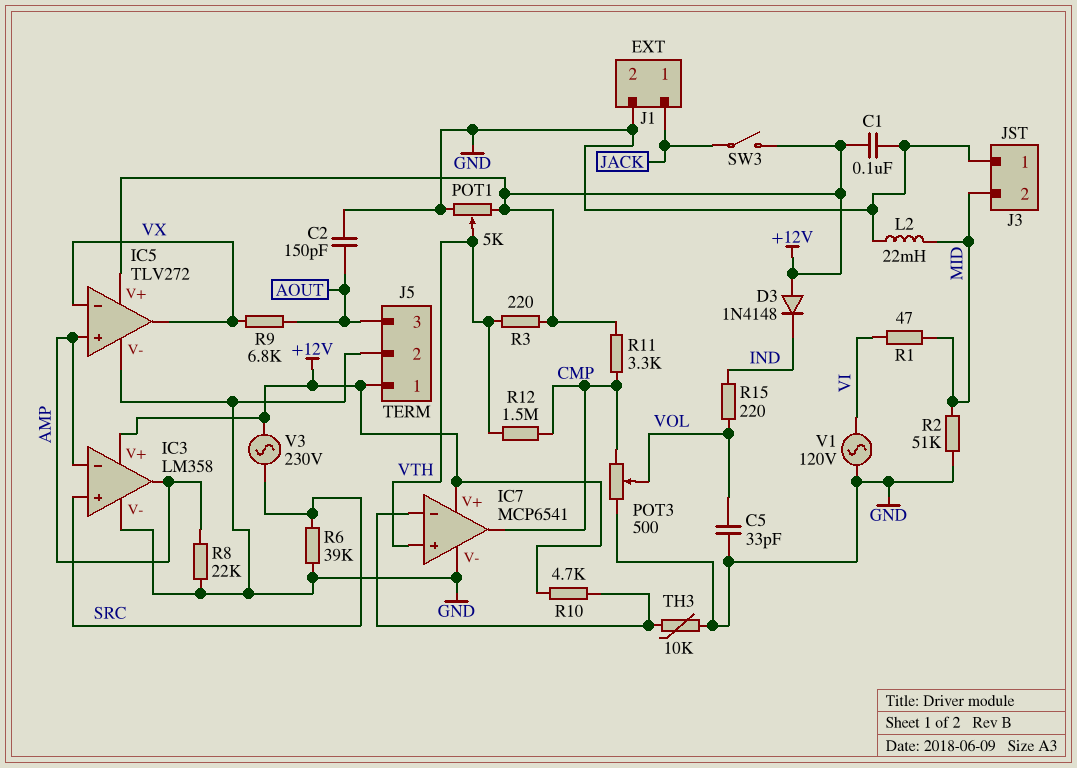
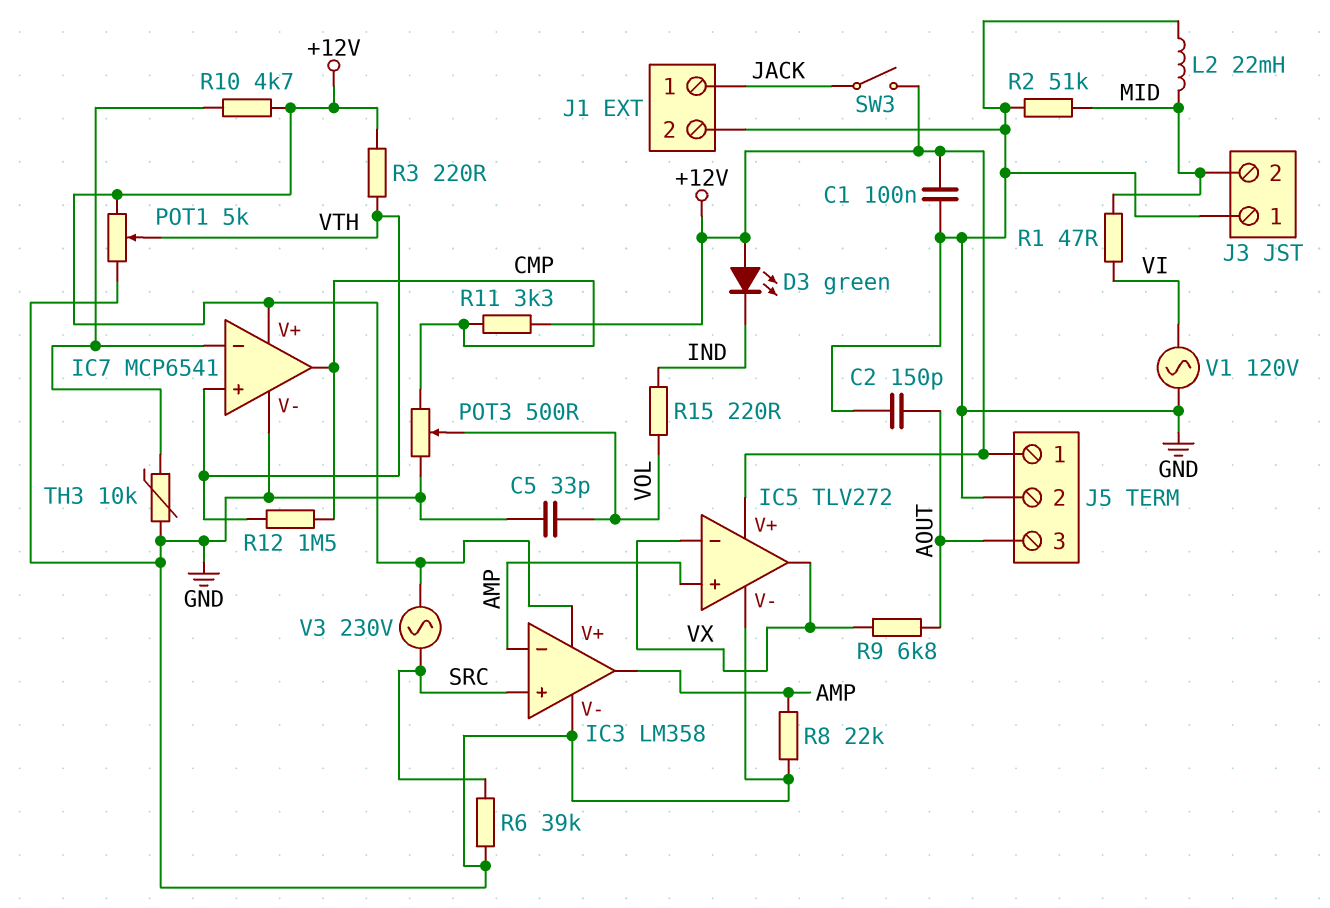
D3: diode 1N4148 (A +12V, K IND) -> LED green (A +12V, K IND)

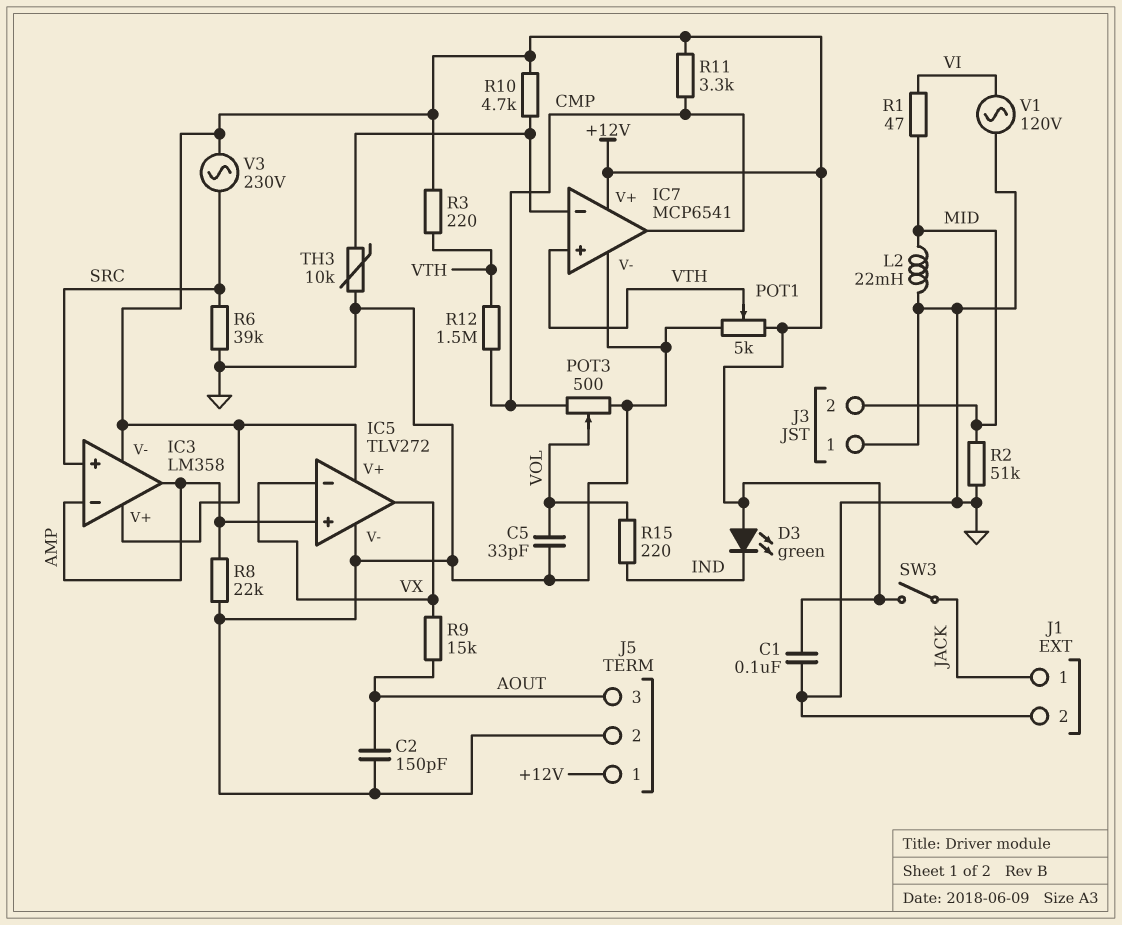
IC3 pin V-: GND -> +12V
R9: 6.8k (AOUT, VX) -> 15k (AOUT, VX)

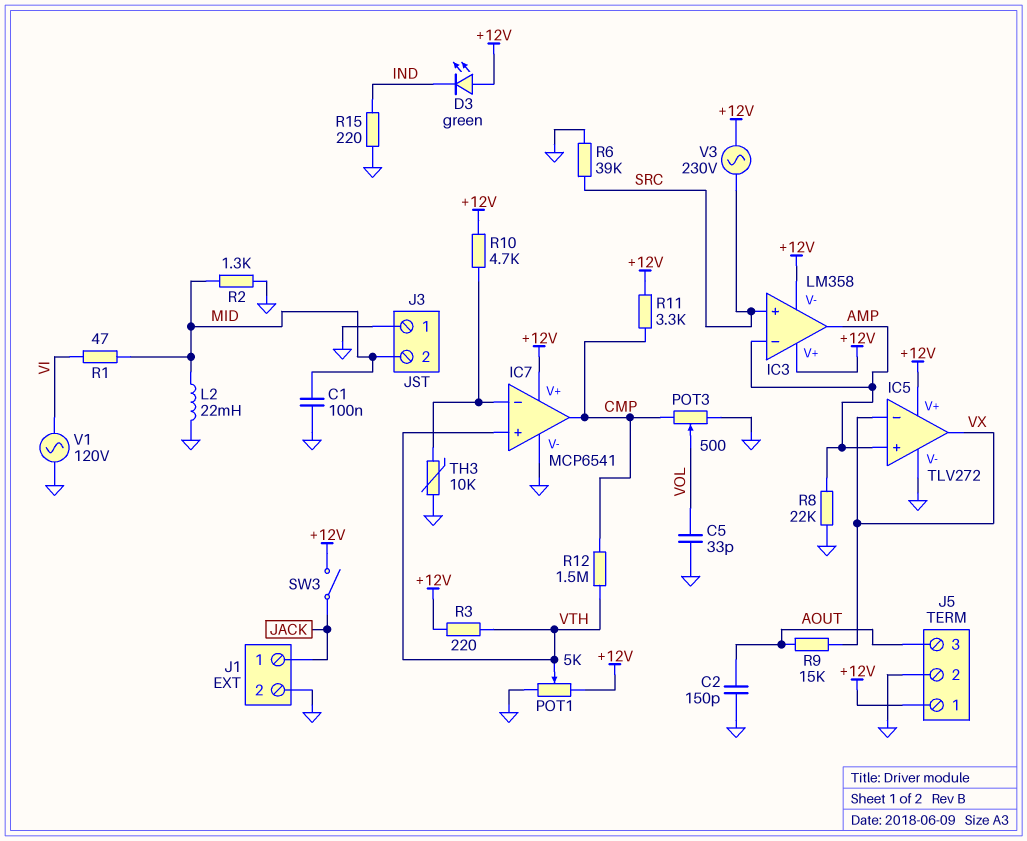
C1: 100nF (+12V, GND) -> 100nF (GND, MID)
R2: 51k (GND, MID) -> 1.3k (GND, MID)
R15: 220 (IND, VOL) -> 220 (GND, IND)

